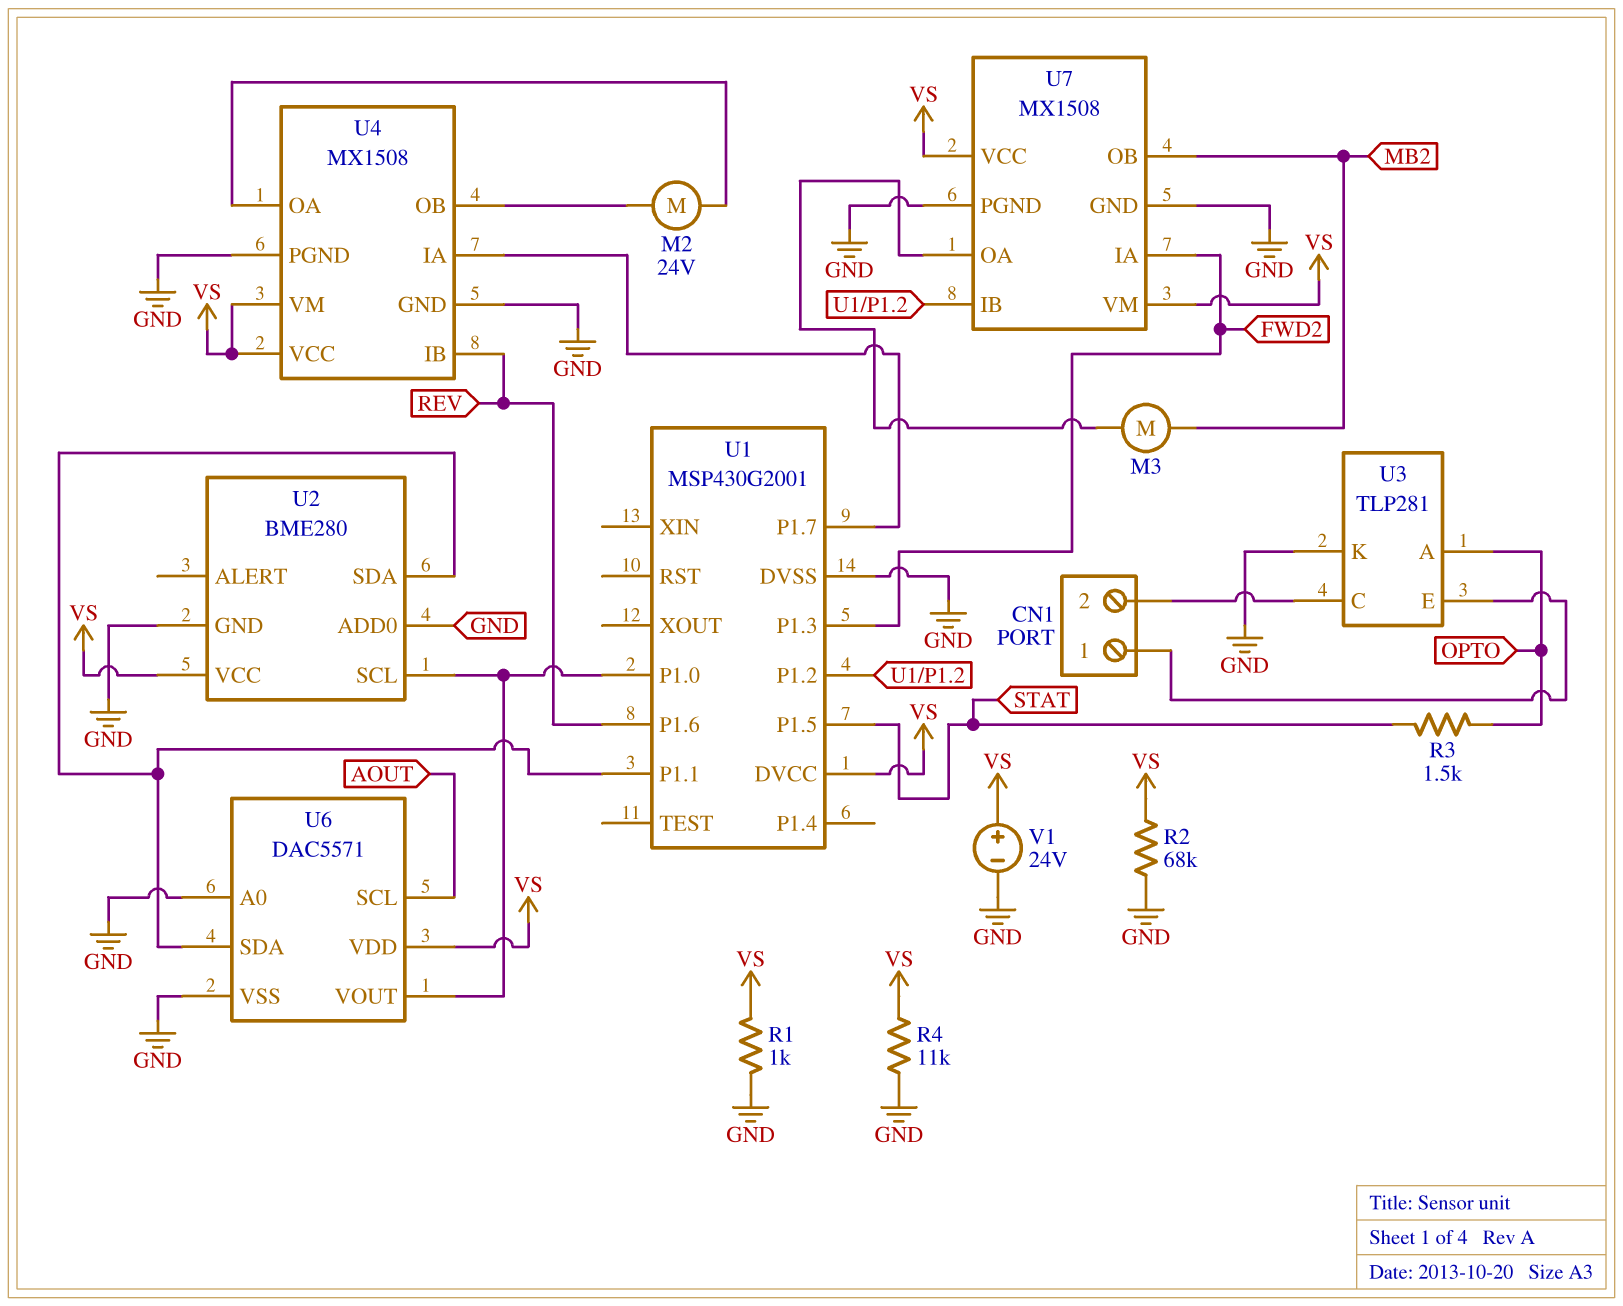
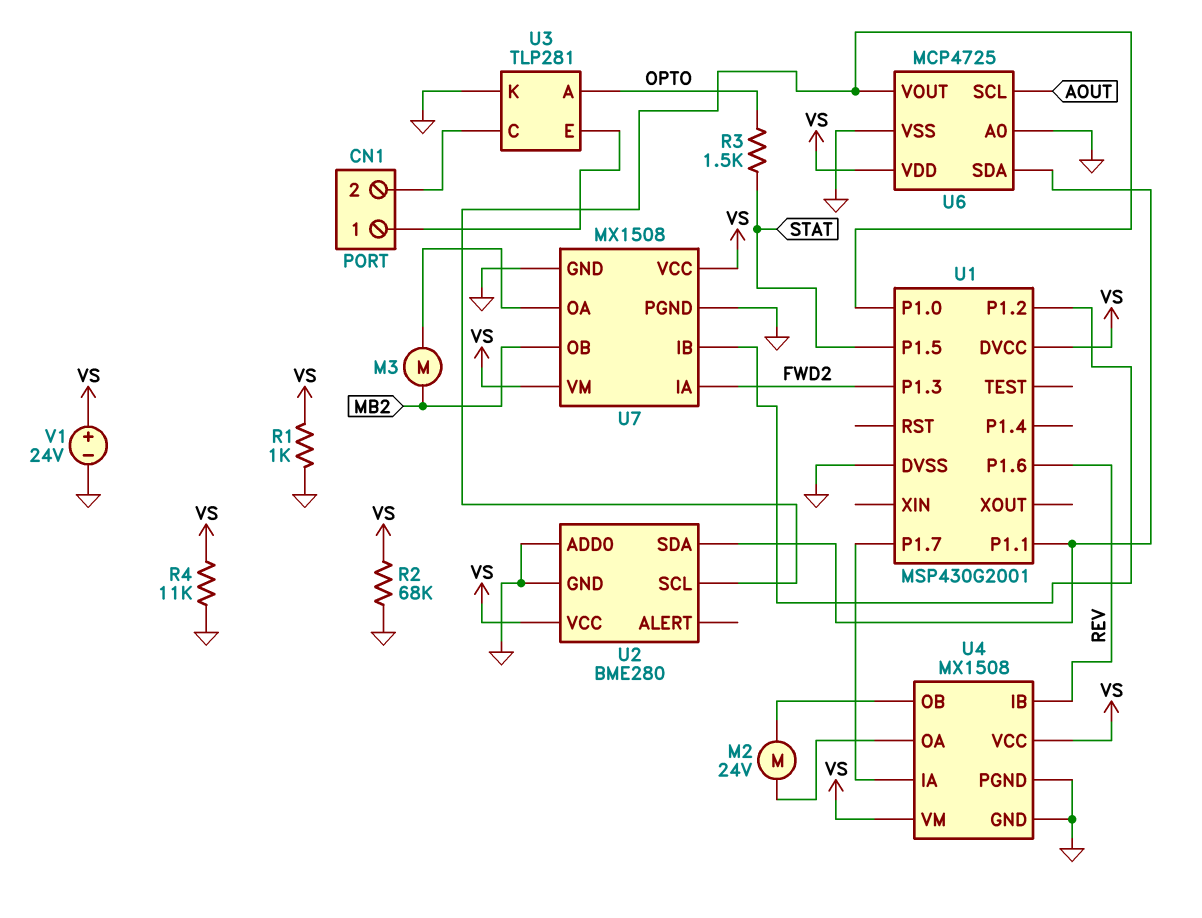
U6: DAC5571 -> MCP4725

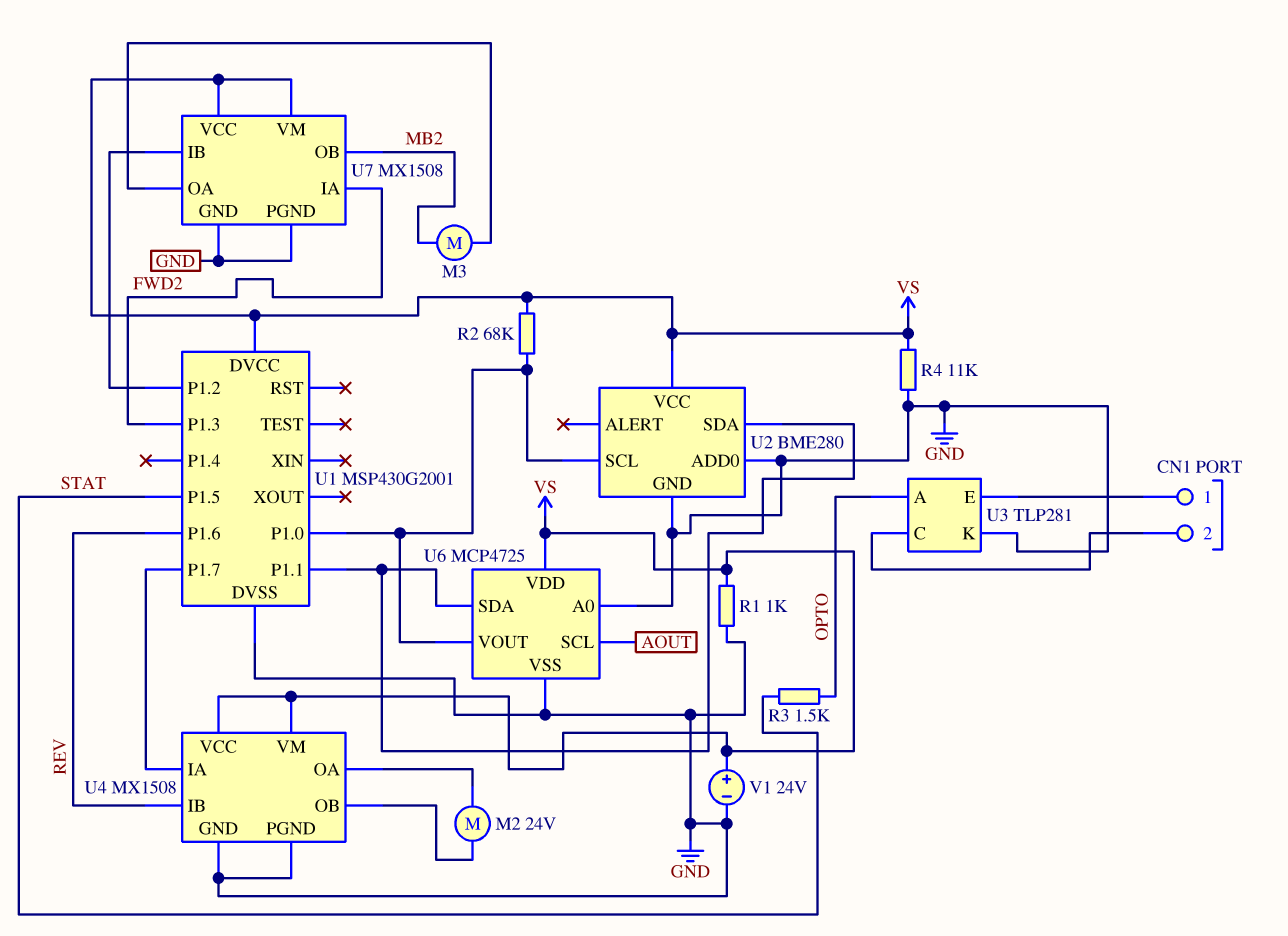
R2: 68k (GND, VS) -> 68k (U1/P1.0, VS)

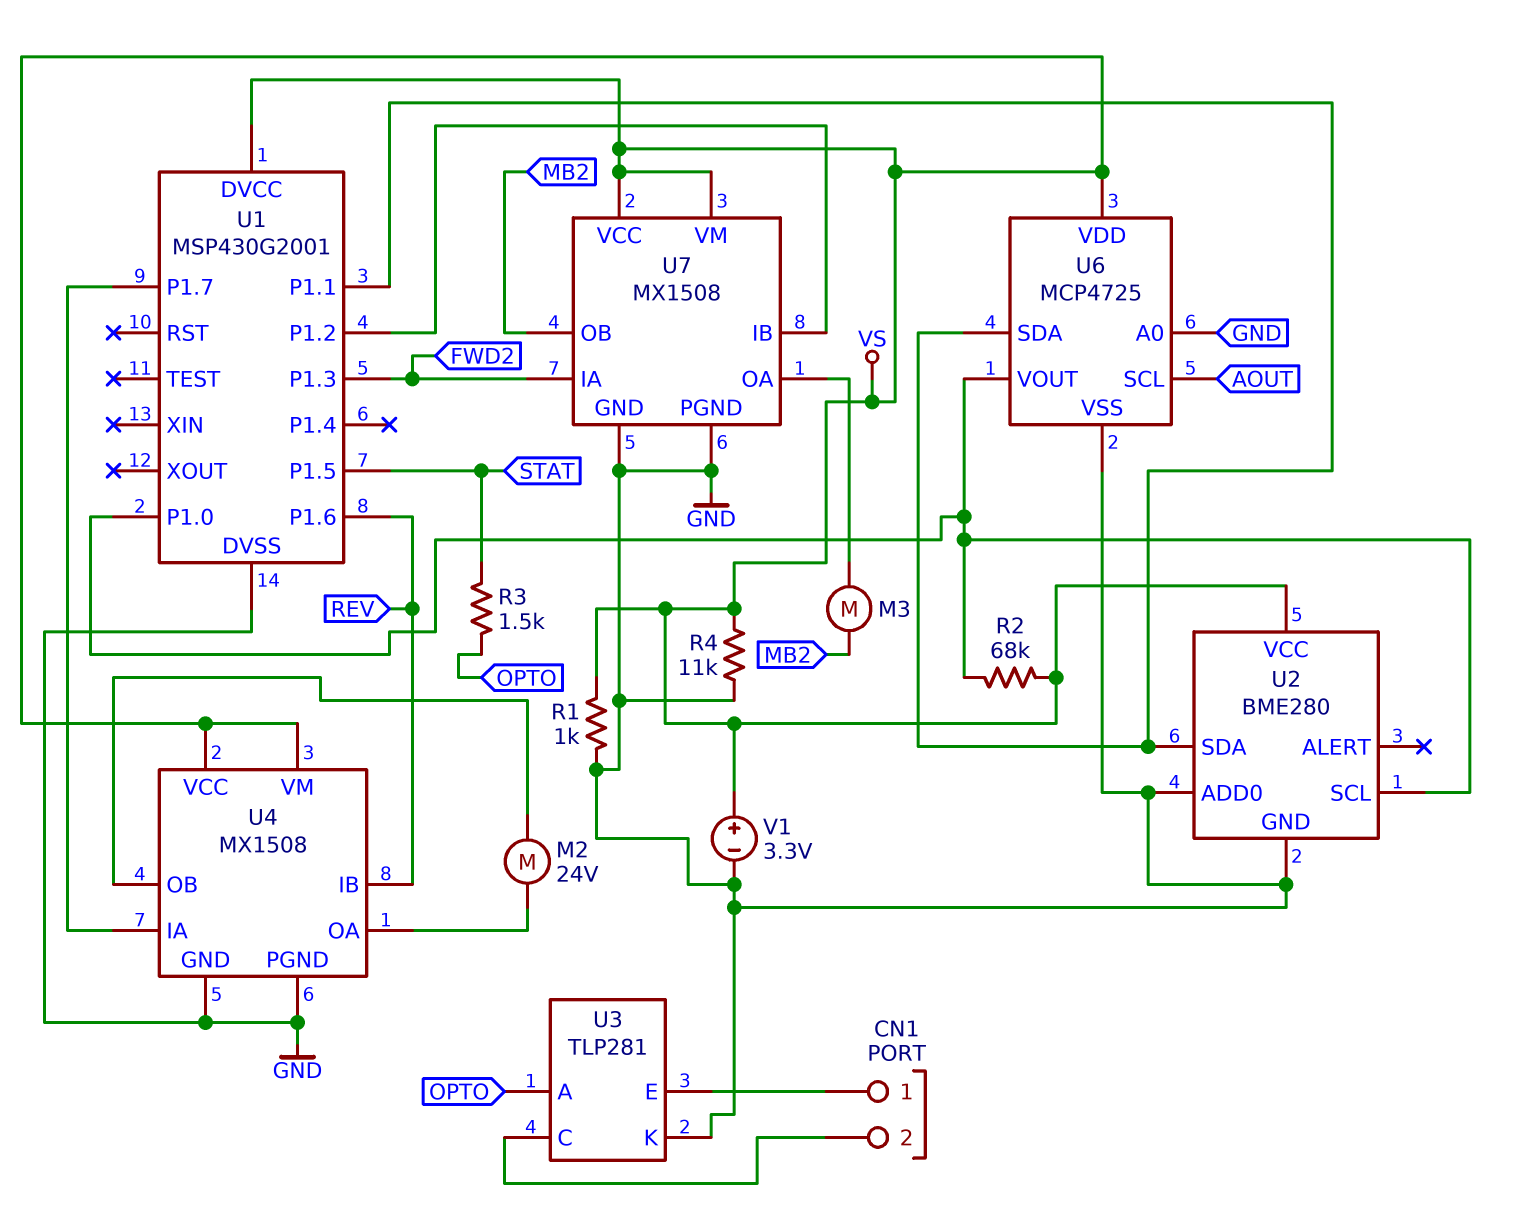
V1: 24V (plus VS, minus GND) -> 3.3V (plus VS, minus GND)

